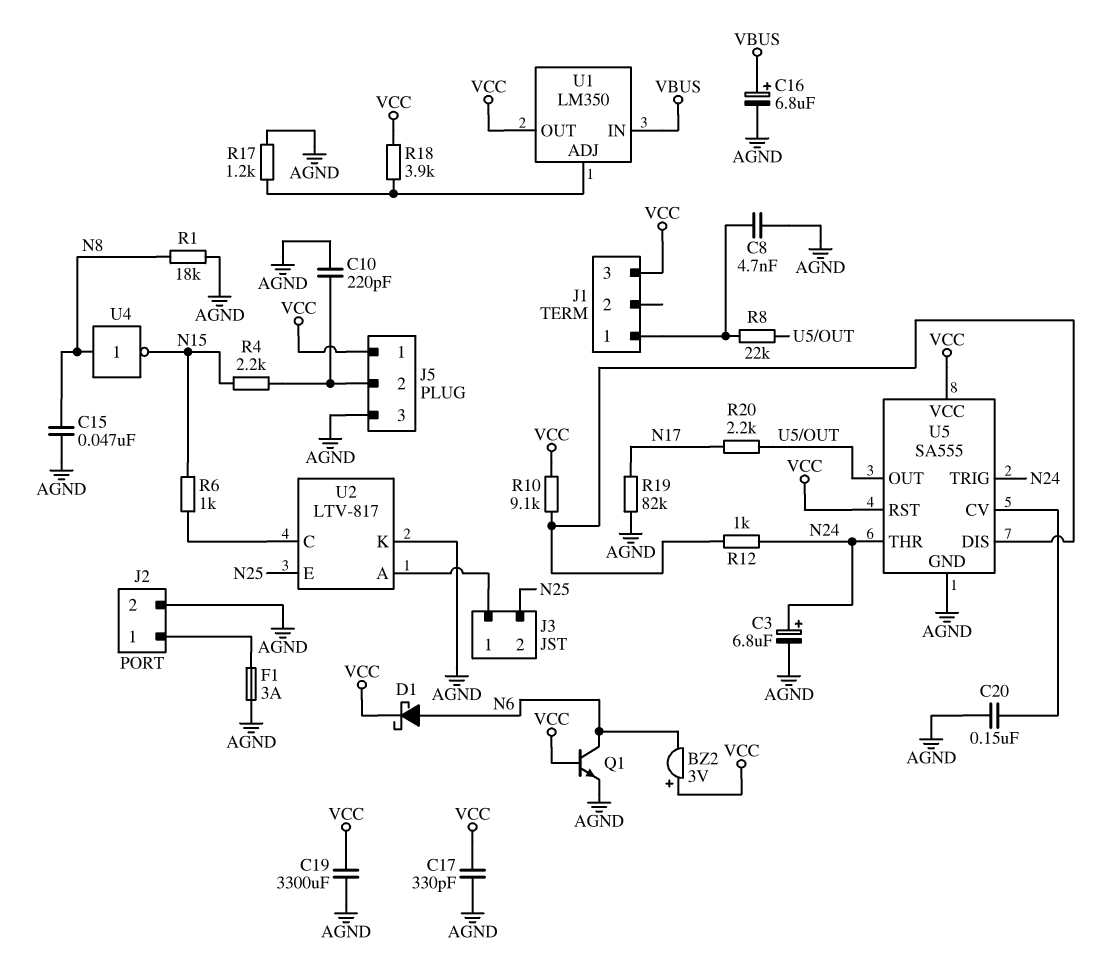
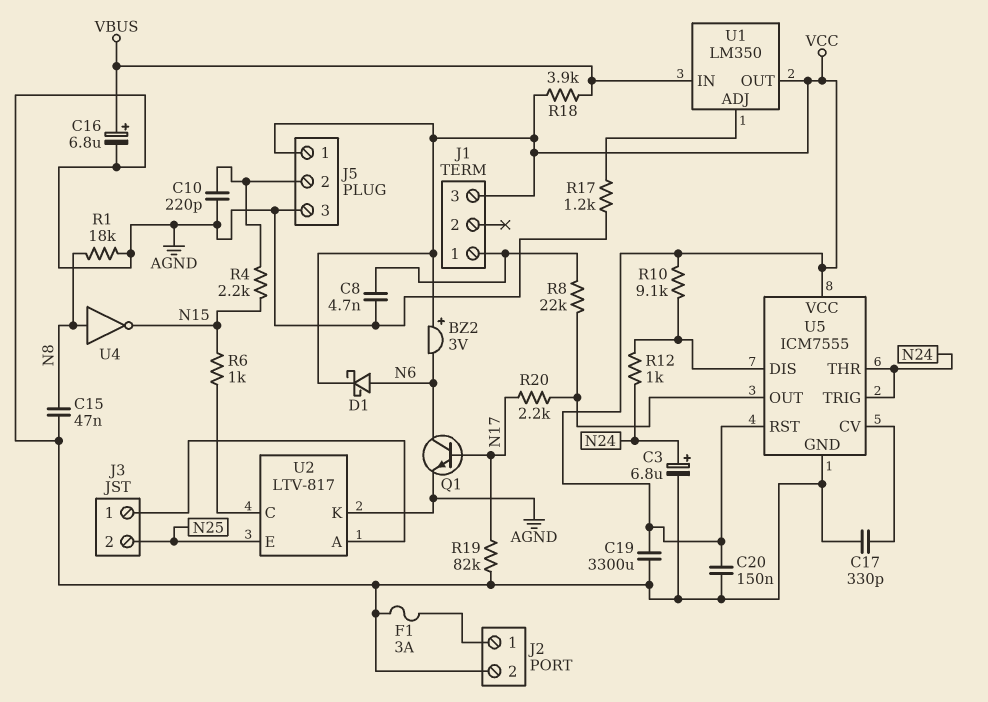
C17: 330pF (AGND, VCC) -> 330pF (AGND, U5/CV)
C20: 150nF (AGND, U5/CV) -> 150nF (AGND, VCC)
Q1: NPN (B VCC, C N6, E AGND) -> NPN (B N17, C N6, E AGND)
R18: 3.9k (U1/ADJ, VCC) -> 3.9k (VBUS, VCC)
U5: SA555 -> ICM7555

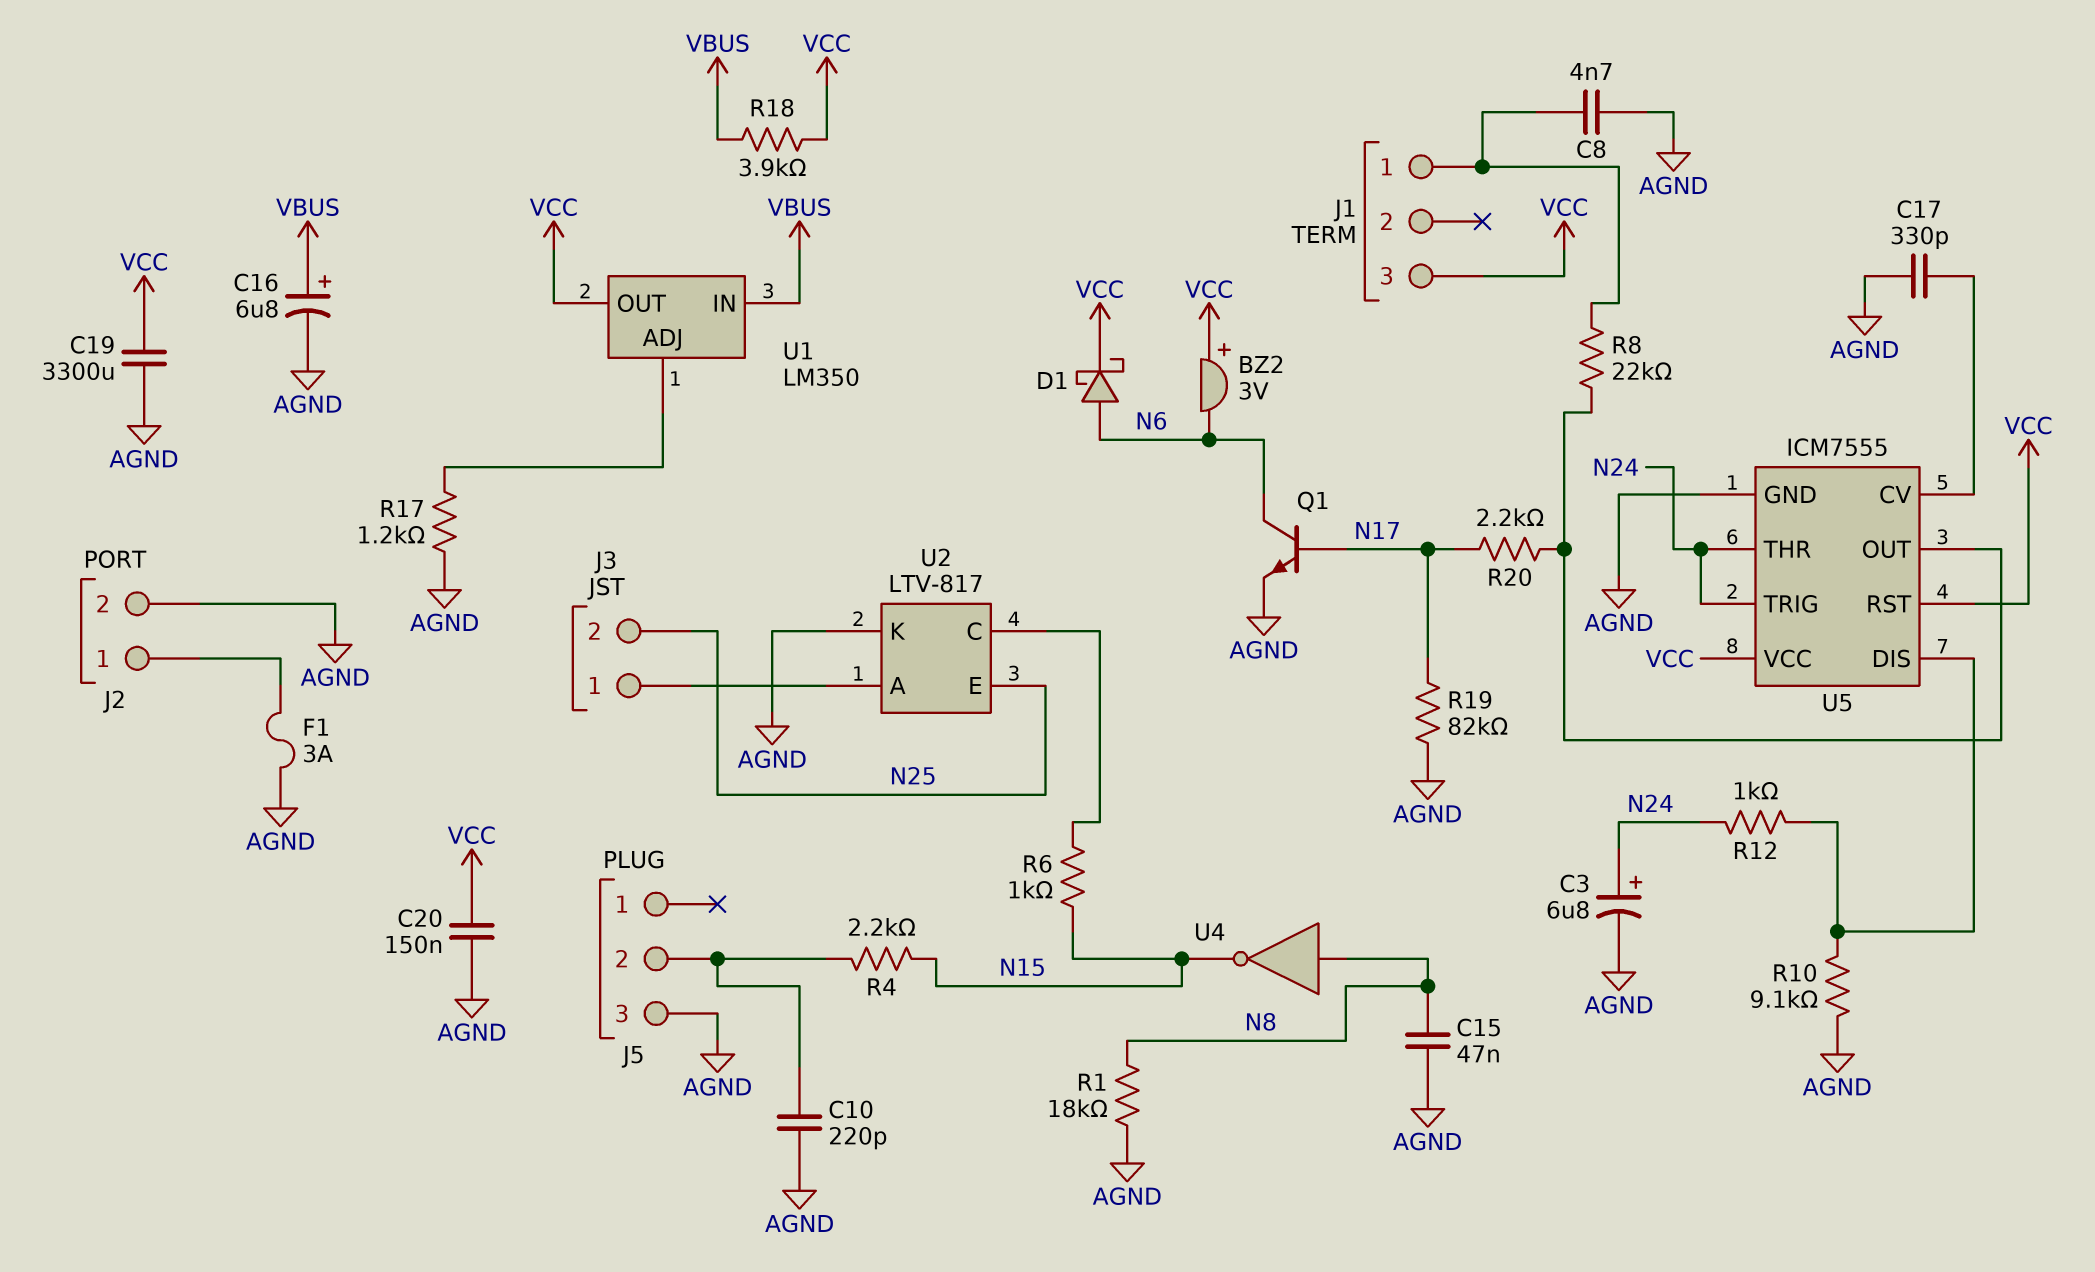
J5 pin 1: VCC -> none
R10: 9.1k (U5/DIS, VCC) -> 9.1k (AGND, U5/DIS)

